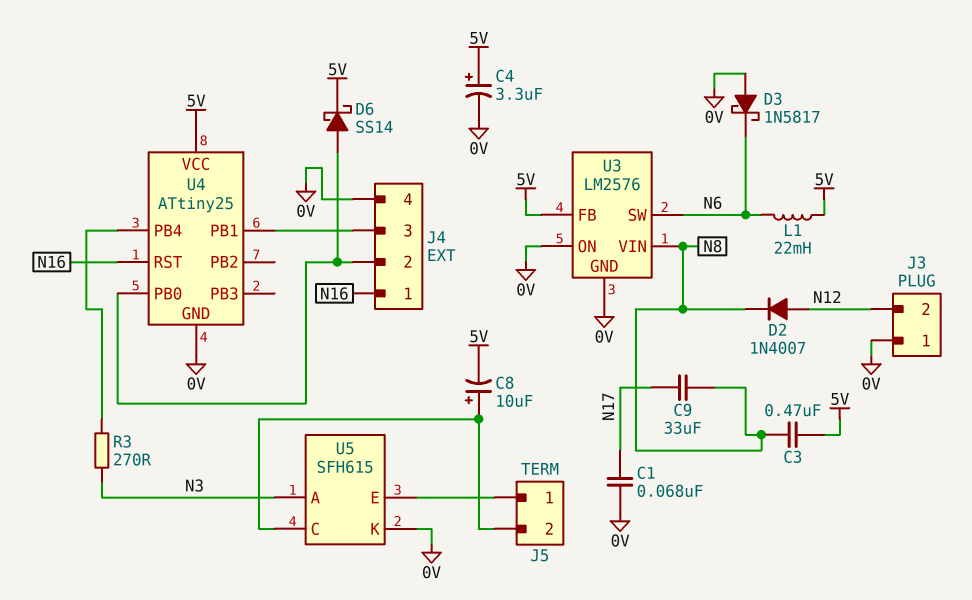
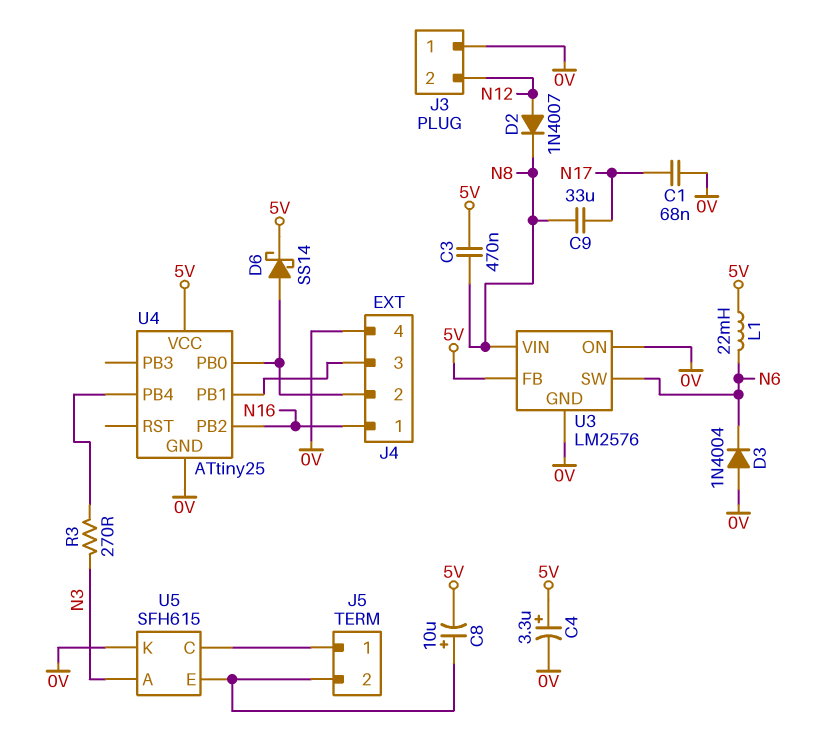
D3: schottky 1N5817 (A 0V, K N6) -> diode 1N4004 (A 0V, K N6)
U4 pin PB2: none -> N16
U4 pin RST: N16 -> none
U5 pin C: J5/2 -> J5/1
U5 pin E: J5/1 -> J5/2

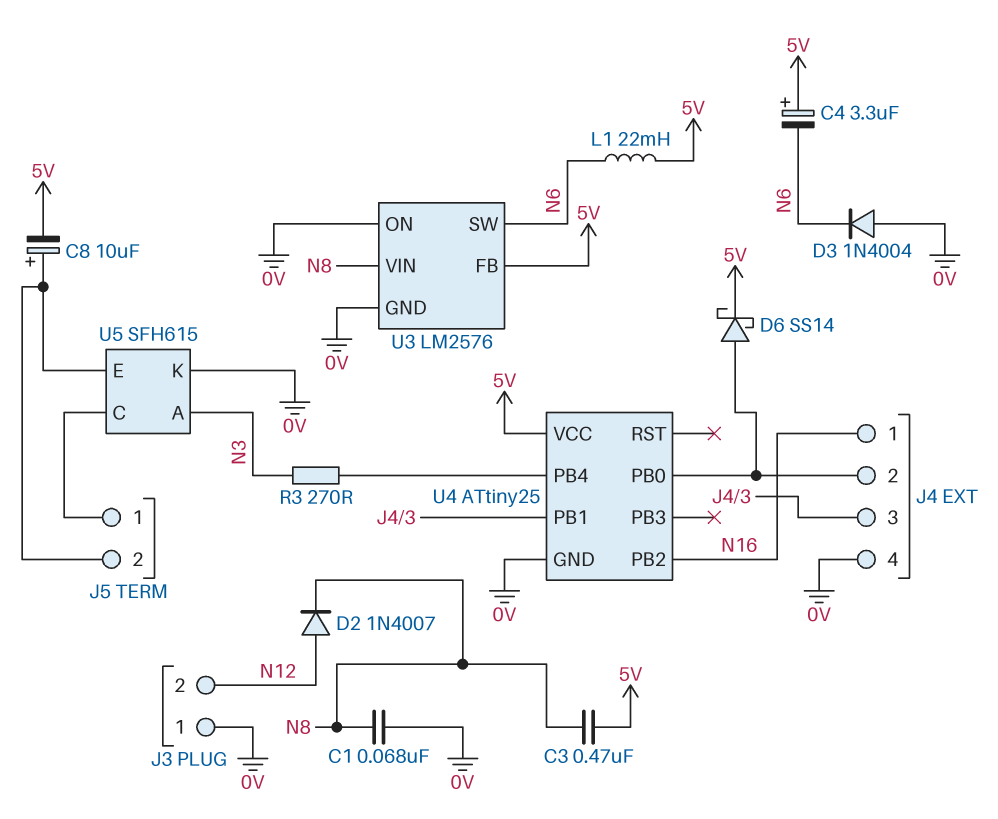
C1: 68nF (0V, N17) -> 68nF (0V, N8)
C4: 3.3uF (plus 5V, minus 0V) -> 3.3uF (plus 5V, minus N6)
C9: 33uF (N8, N17) -> none

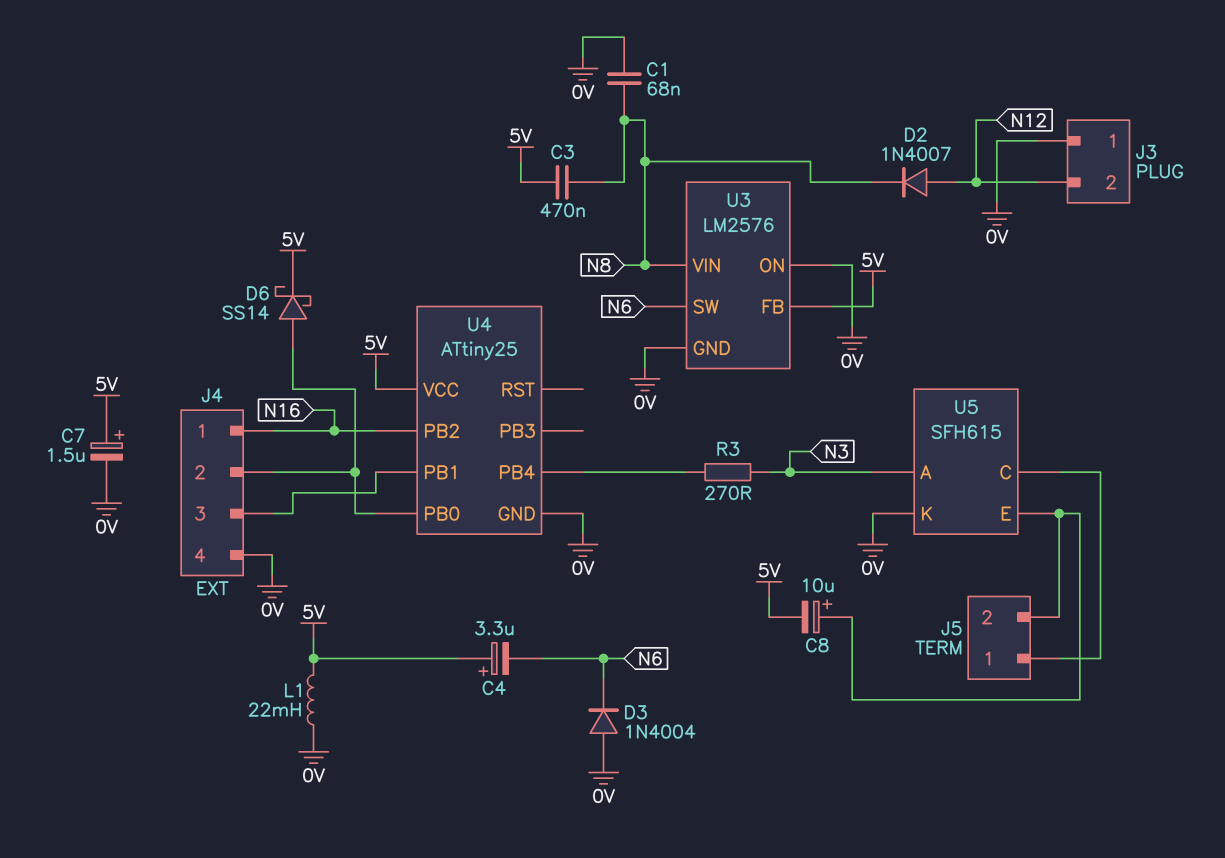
C7: none -> 1.5uF (plus 5V, minus 0V)
L1: 22mH (5V, N6) -> 22mH (0V, 5V)

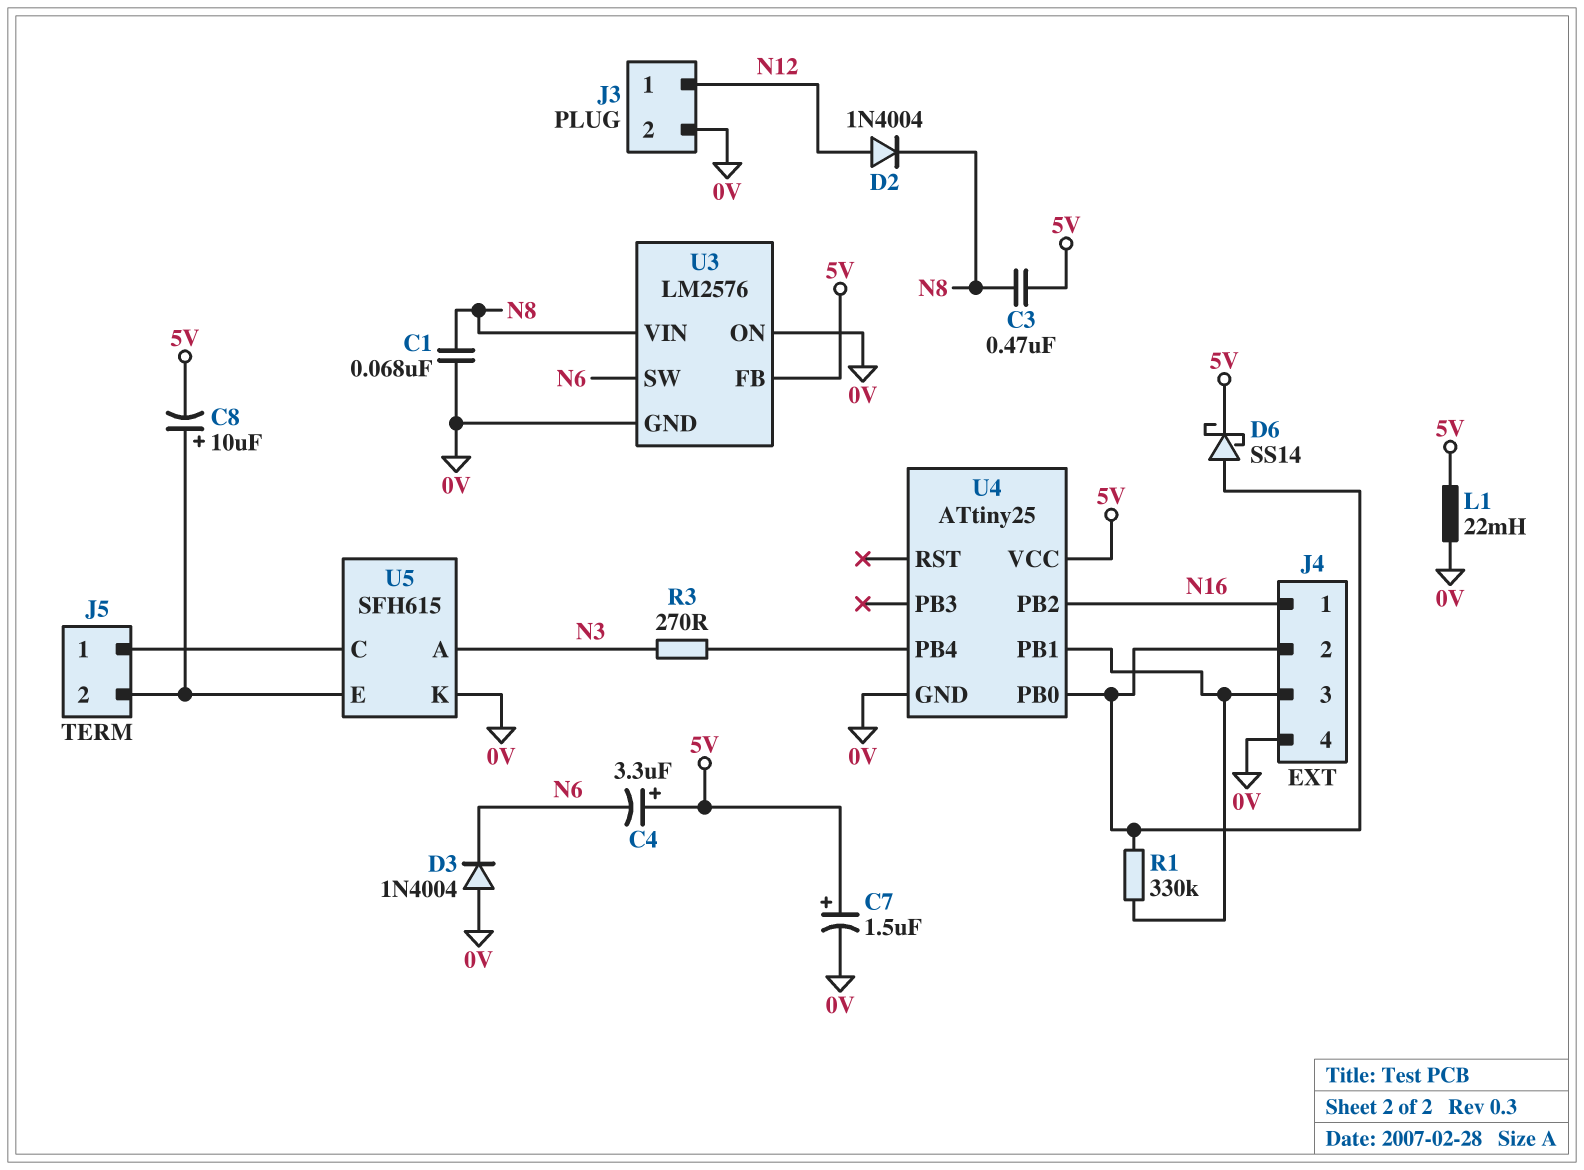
D2: diode 1N4007 (A N12, K N8) -> diode 1N4004 (A N12, K N8)
J3 pin 1: 0V -> N12
J3 pin 2: N12 -> 0V
R1: none -> 330k (J4/2, J4/3)

